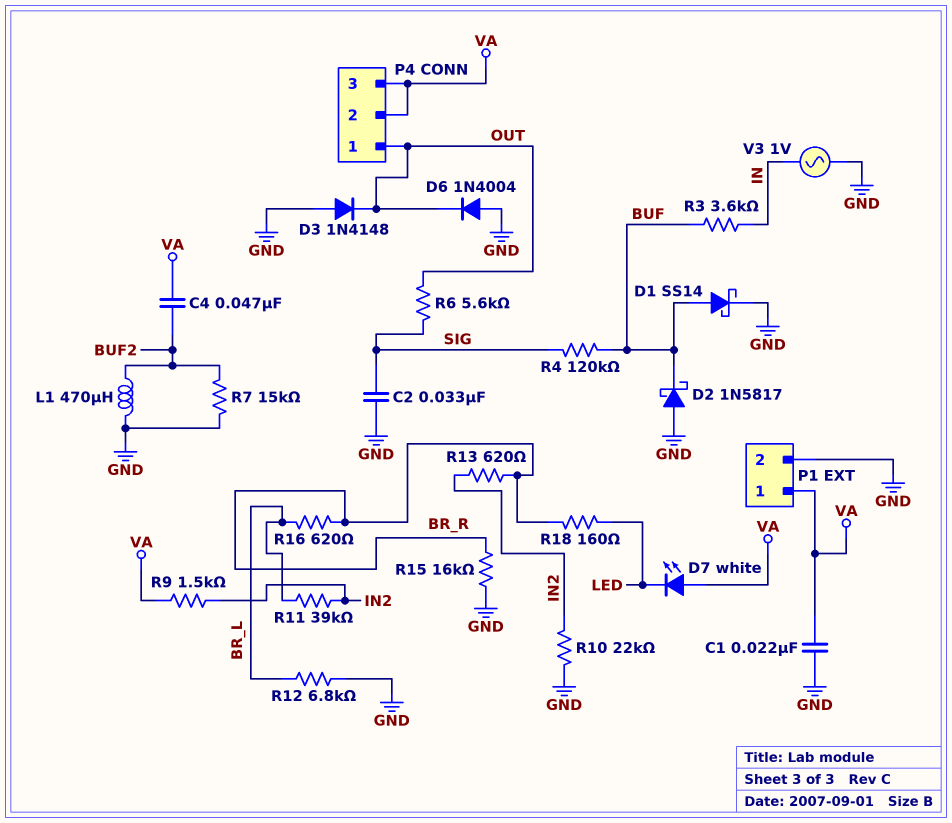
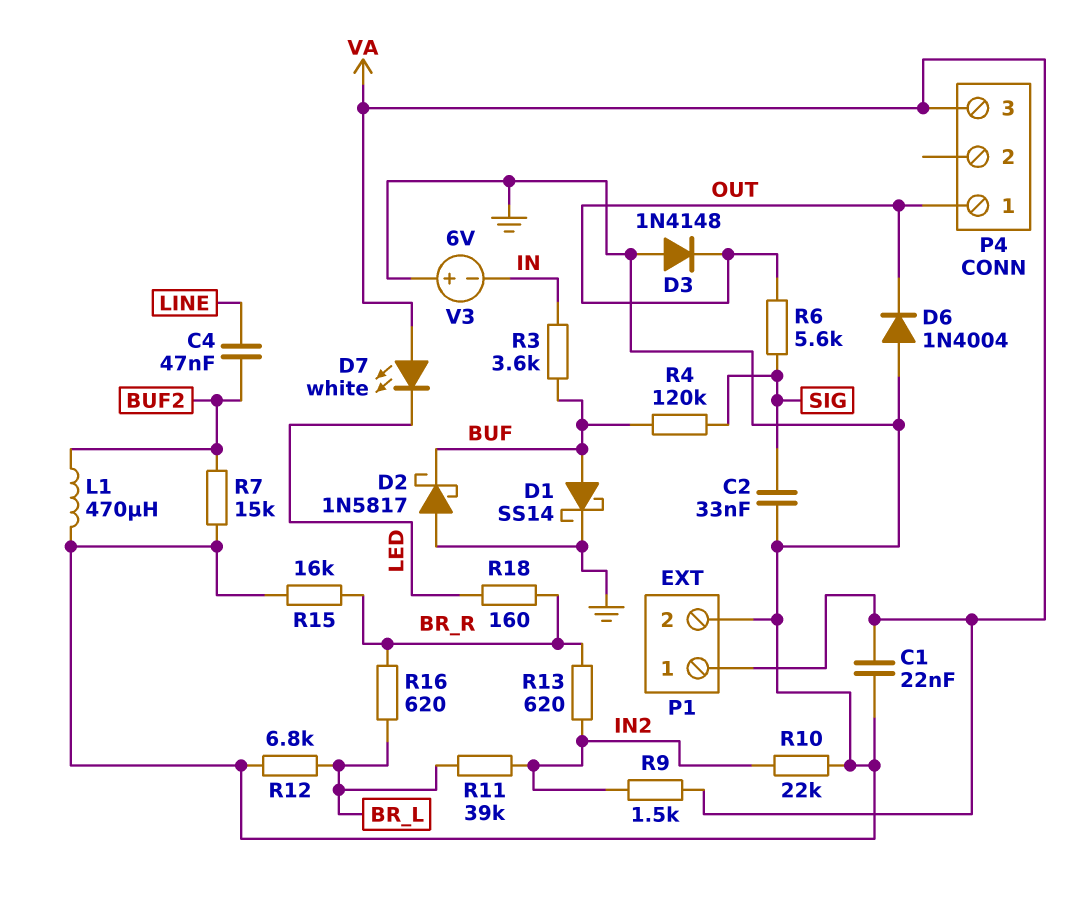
C4: 47nF (BUF2, VA) -> 47nF (BUF2, LINE)
P4 pin 2: VA -> none
V3: AC 1V (GND, IN) -> 6V (plus GND, minus IN)

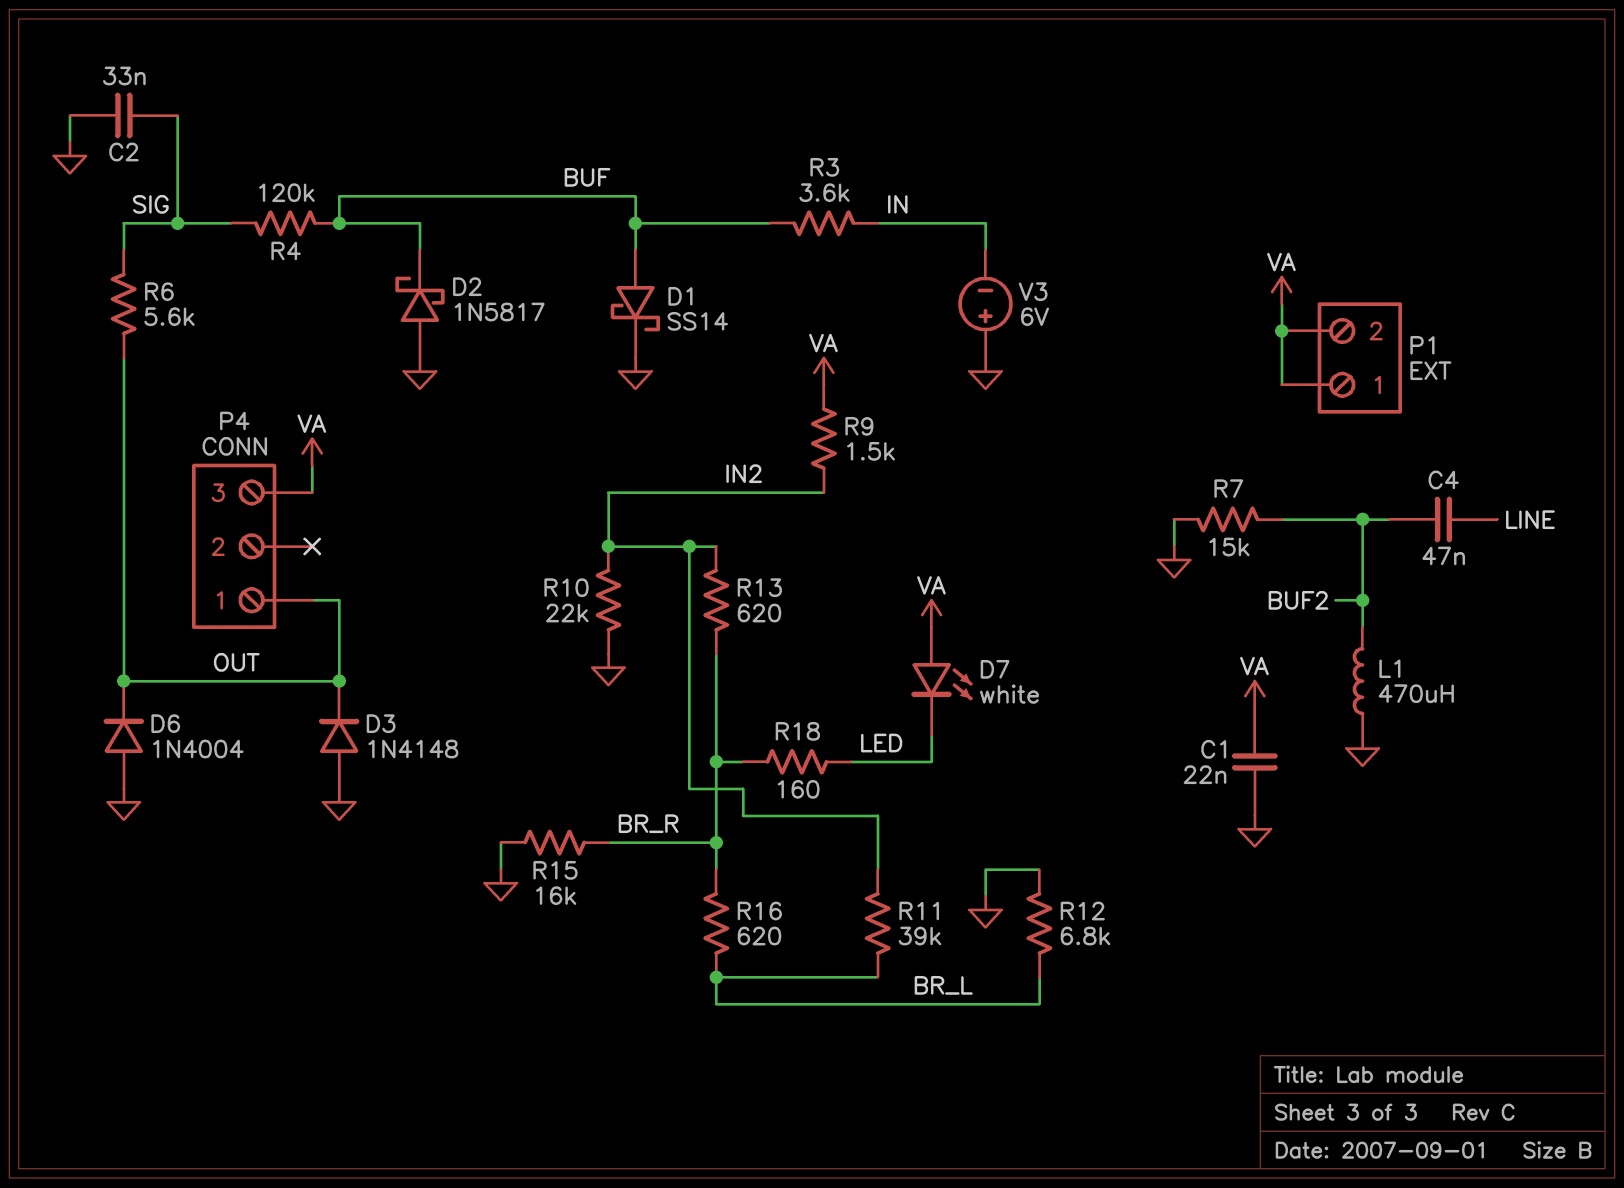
P1 pin 2: GND -> VA

